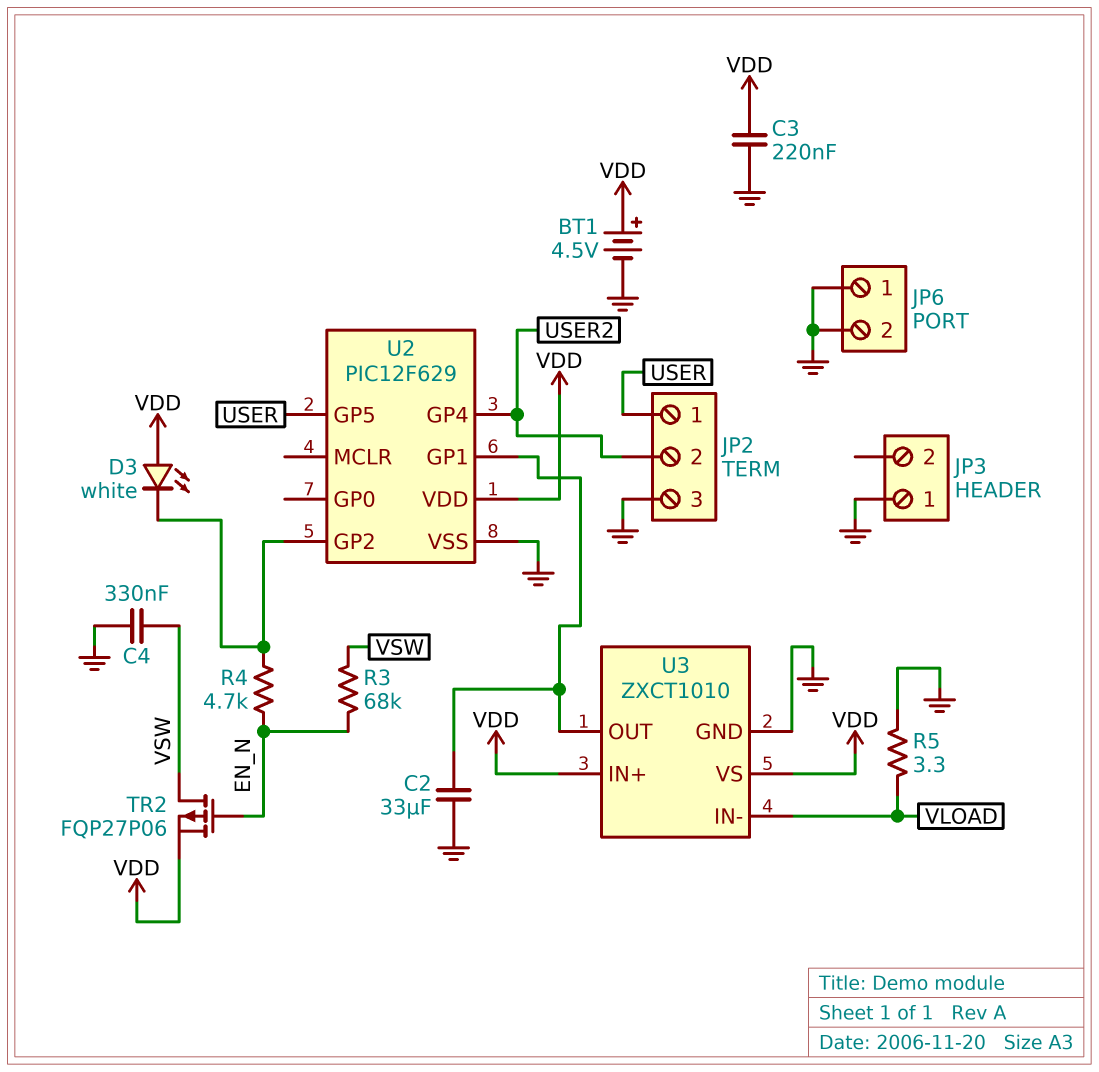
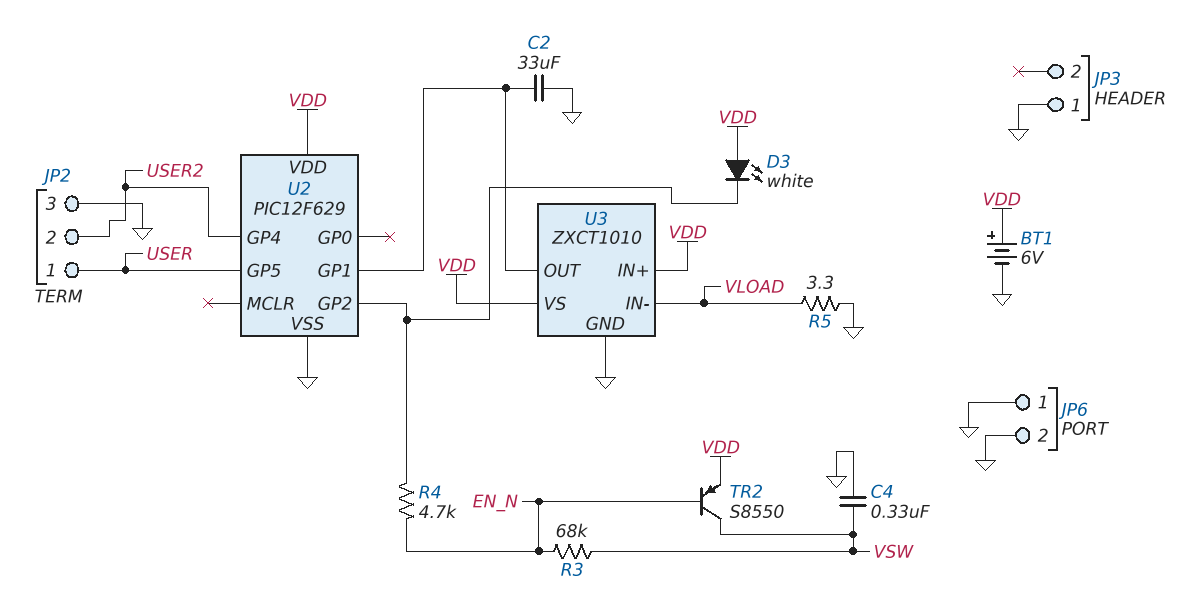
BT1: 4.5V (plus VDD, minus GND) -> 6V (plus VDD, minus GND)
C3: 220nF (GND, VDD) -> none
TR2: PMOS FQP27P06 (G EN_N, D VSW, S VDD) -> PNP S8550 (B EN_N, C VSW, E VDD)

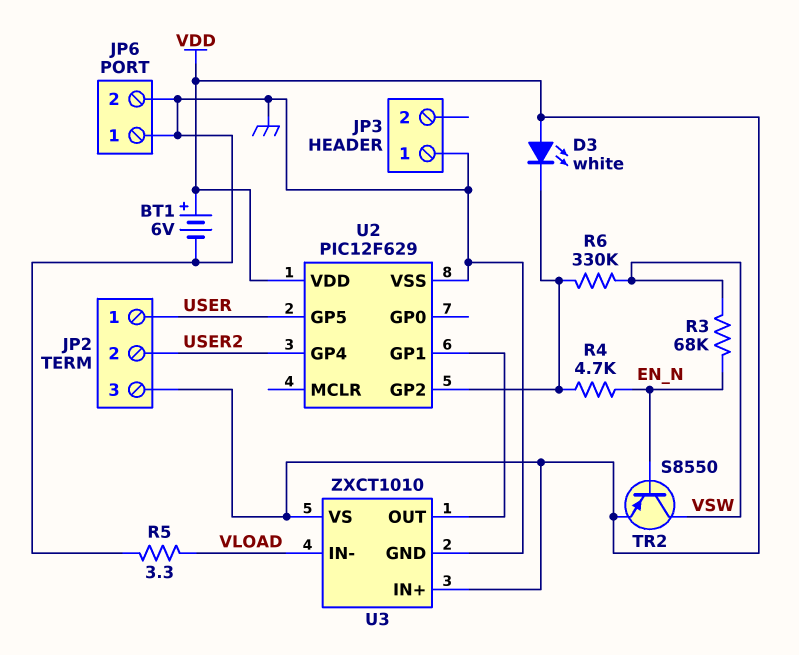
C2: 33uF (GND, U2/GP1) -> none
C4: 330nF (GND, VSW) -> none
JP2 pin 3: GND -> VDD
R6: none -> 330k (U2/GP2, VSW)

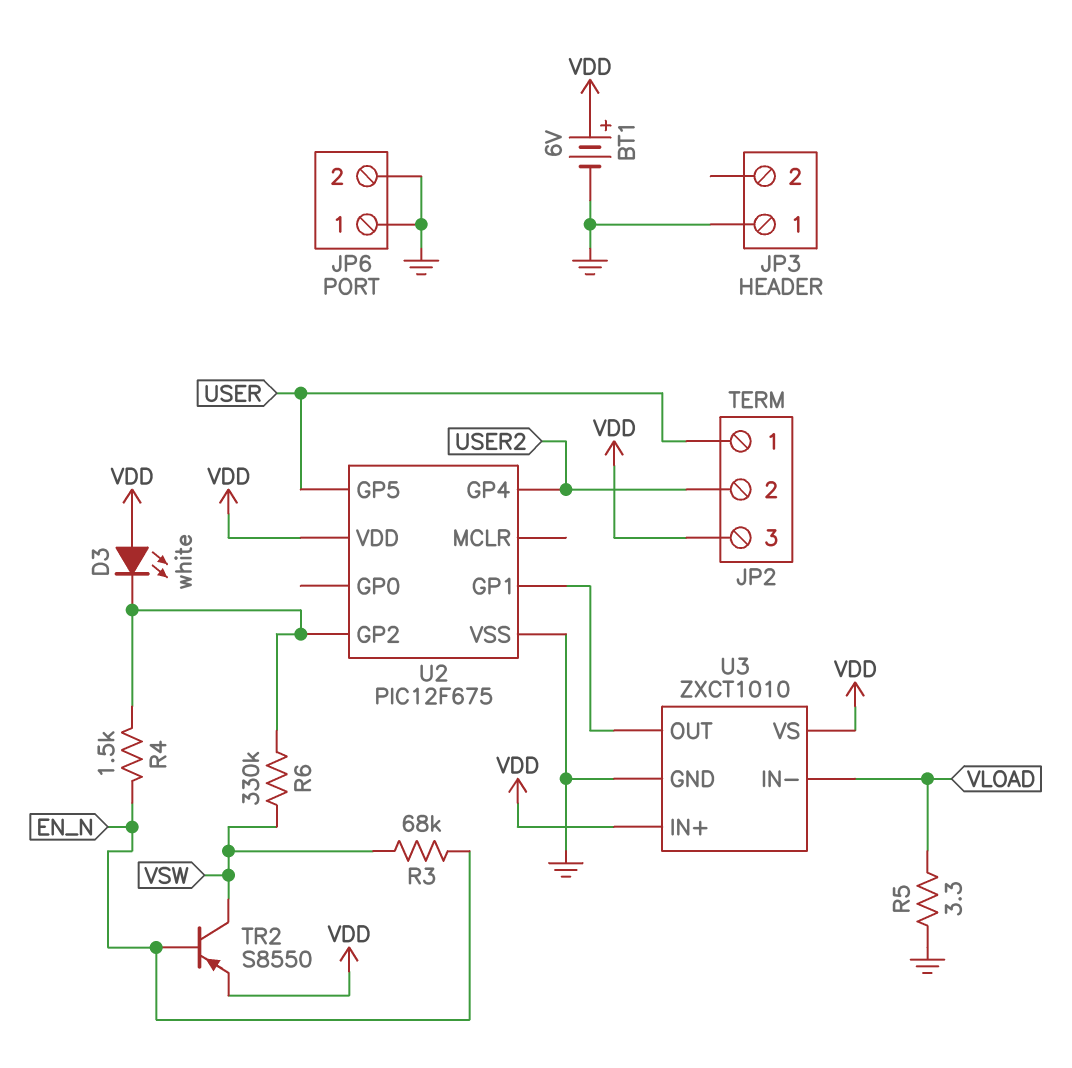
R4: 4.7k (EN_N, U2/GP2) -> 1.5k (EN_N, U2/GP2)
U2: PIC12F629 -> PIC12F675

